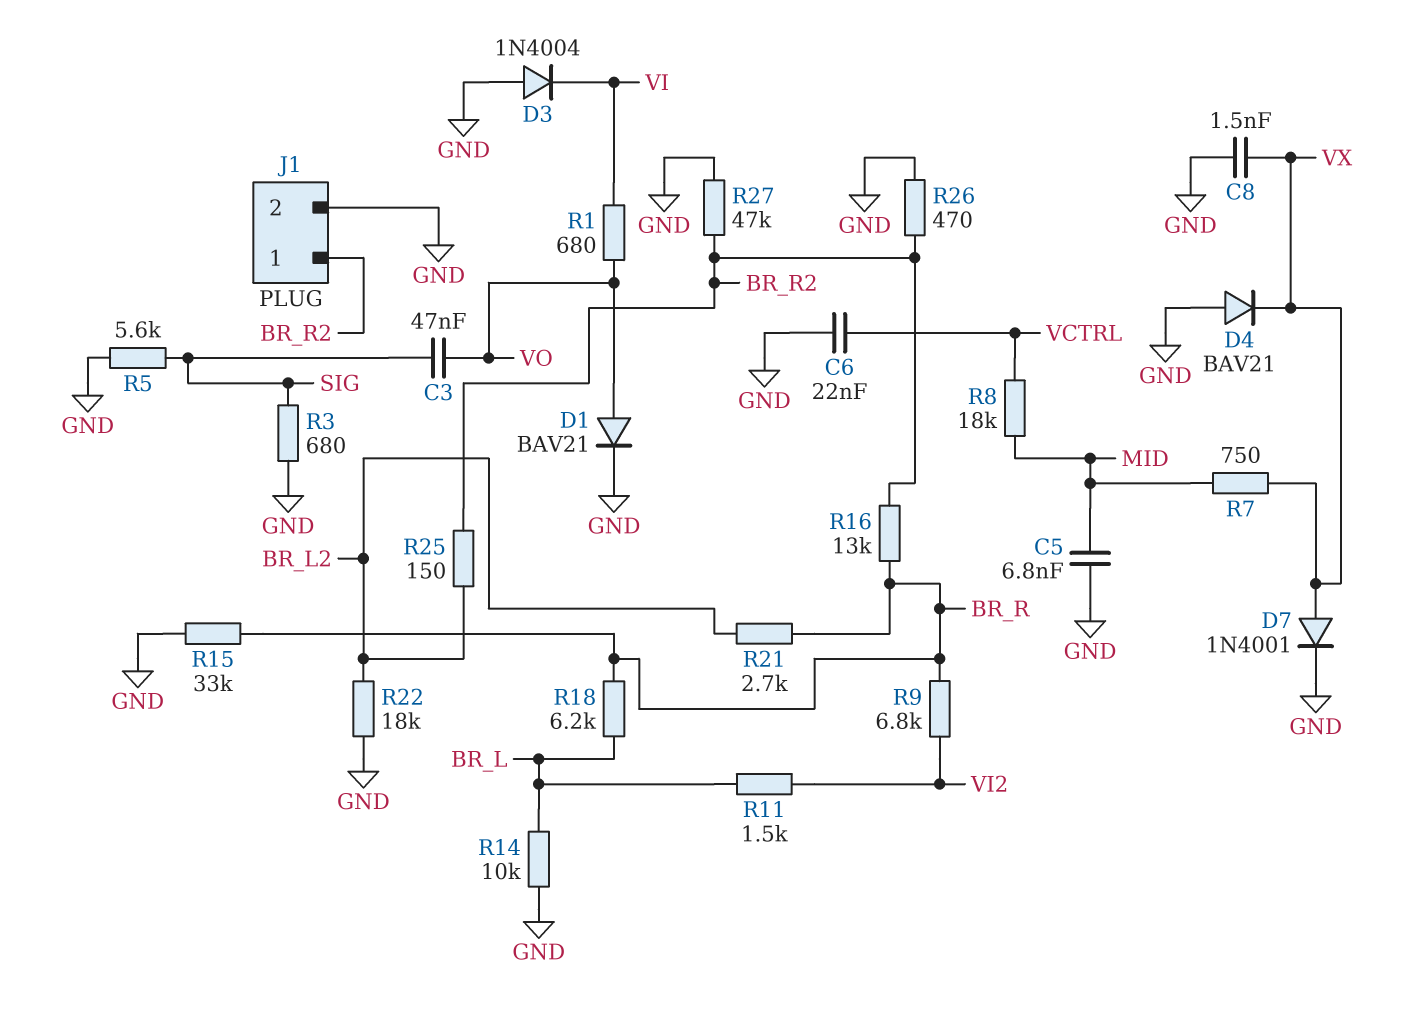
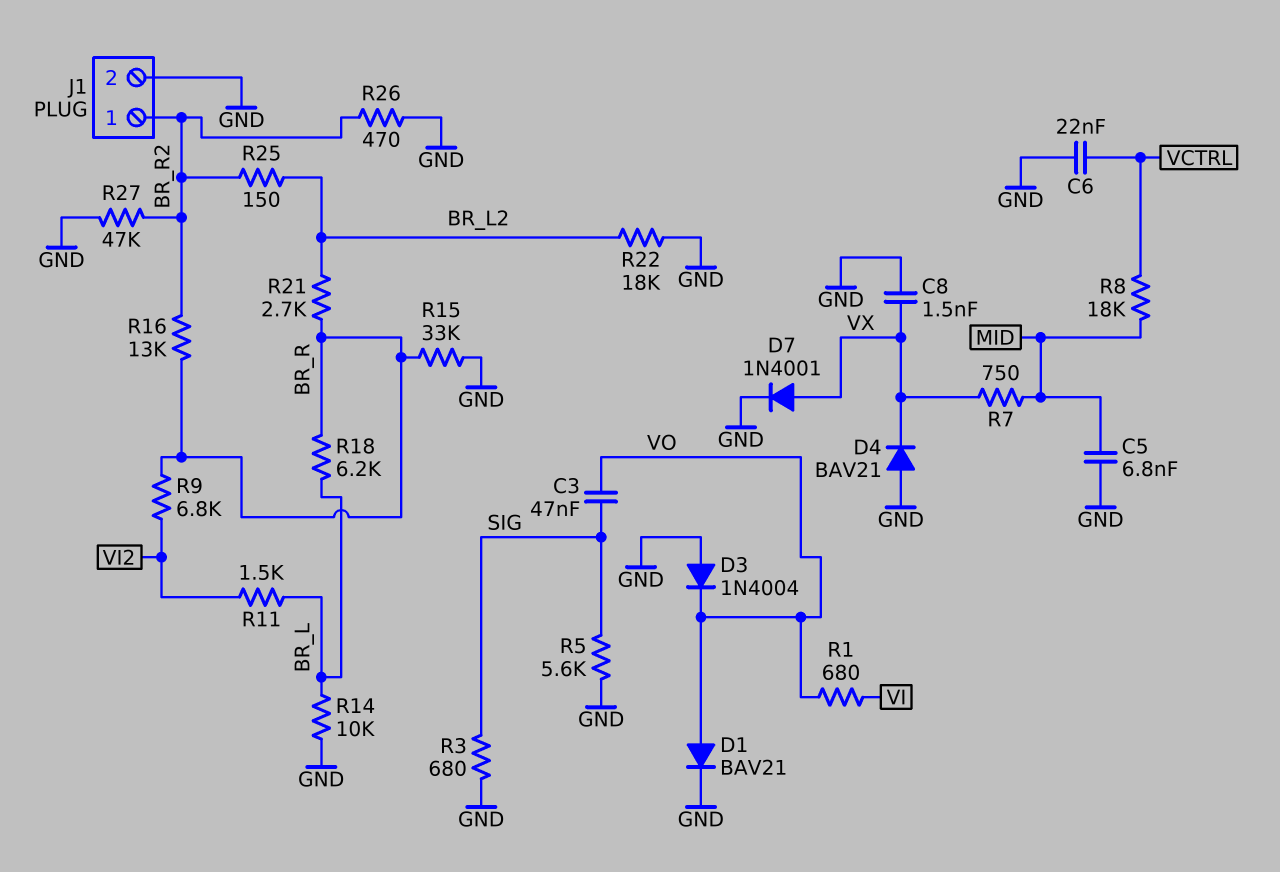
D3: diode 1N4004 (A GND, K VI) -> diode 1N4004 (A GND, K VO)

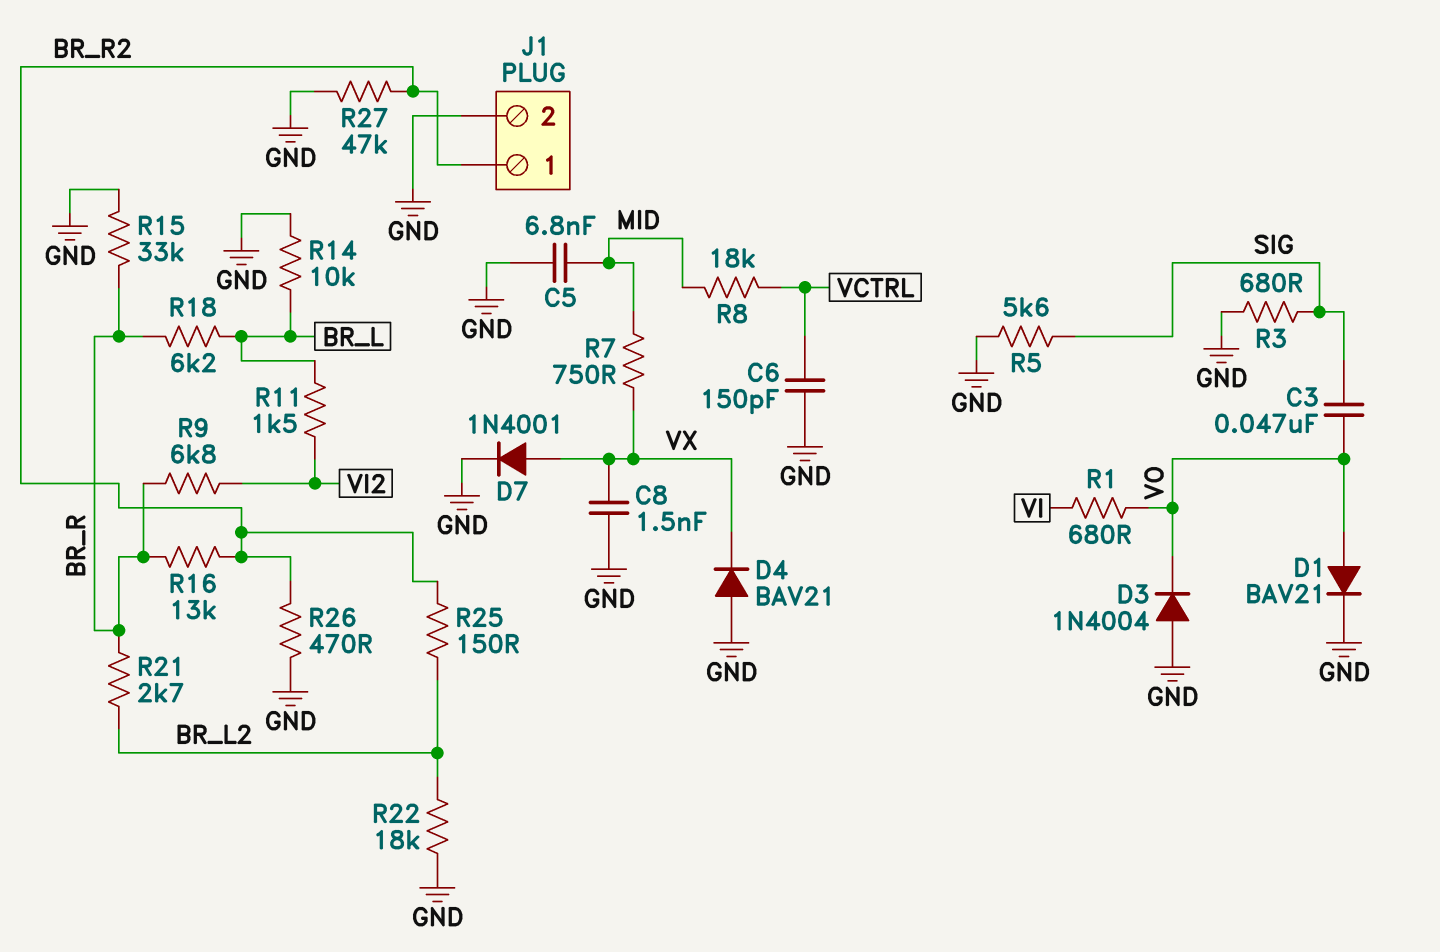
C6: 22nF (GND, VCTRL) -> 150pF (GND, VCTRL)

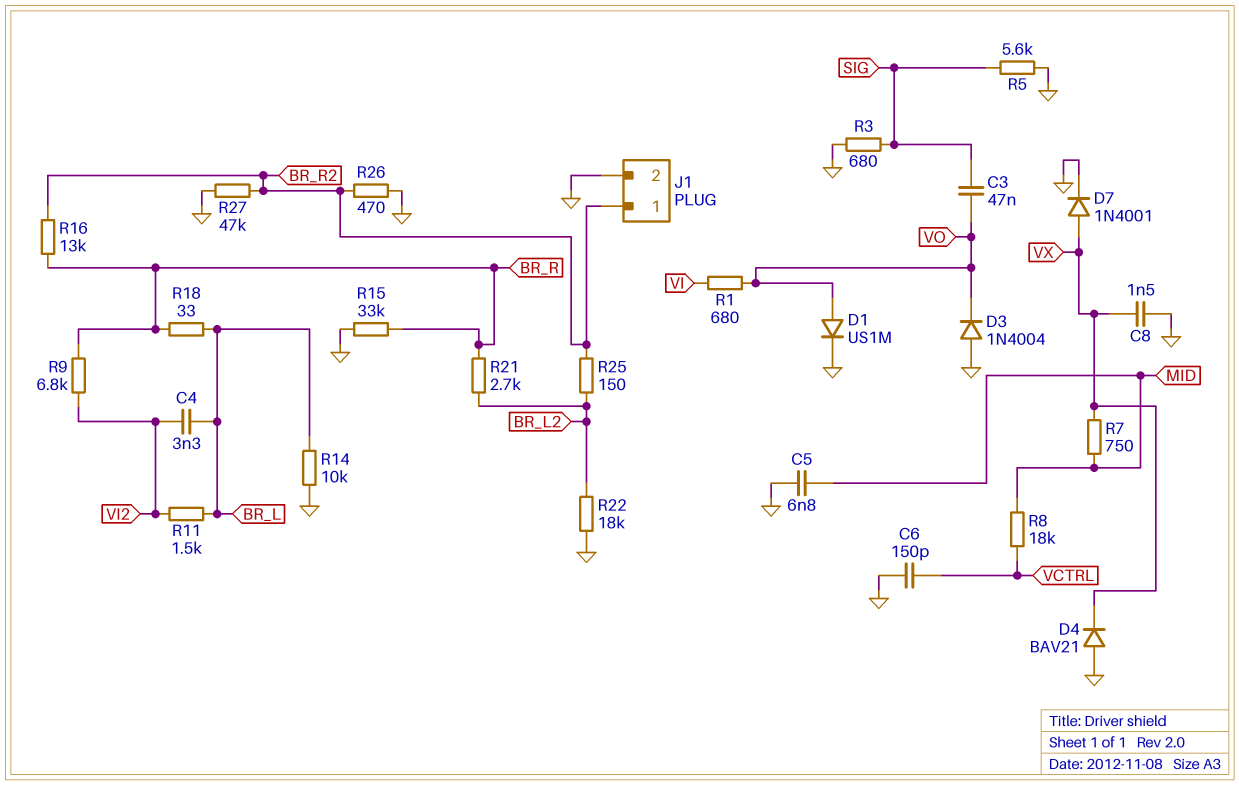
C4: none -> 3.3nF (BR_L, VI2)
D1: diode BAV21 (A VO, K GND) -> diode US1M (A VO, K GND)
R18: 6.2k (BR_L, BR_R) -> 33 (BR_L, BR_R)

